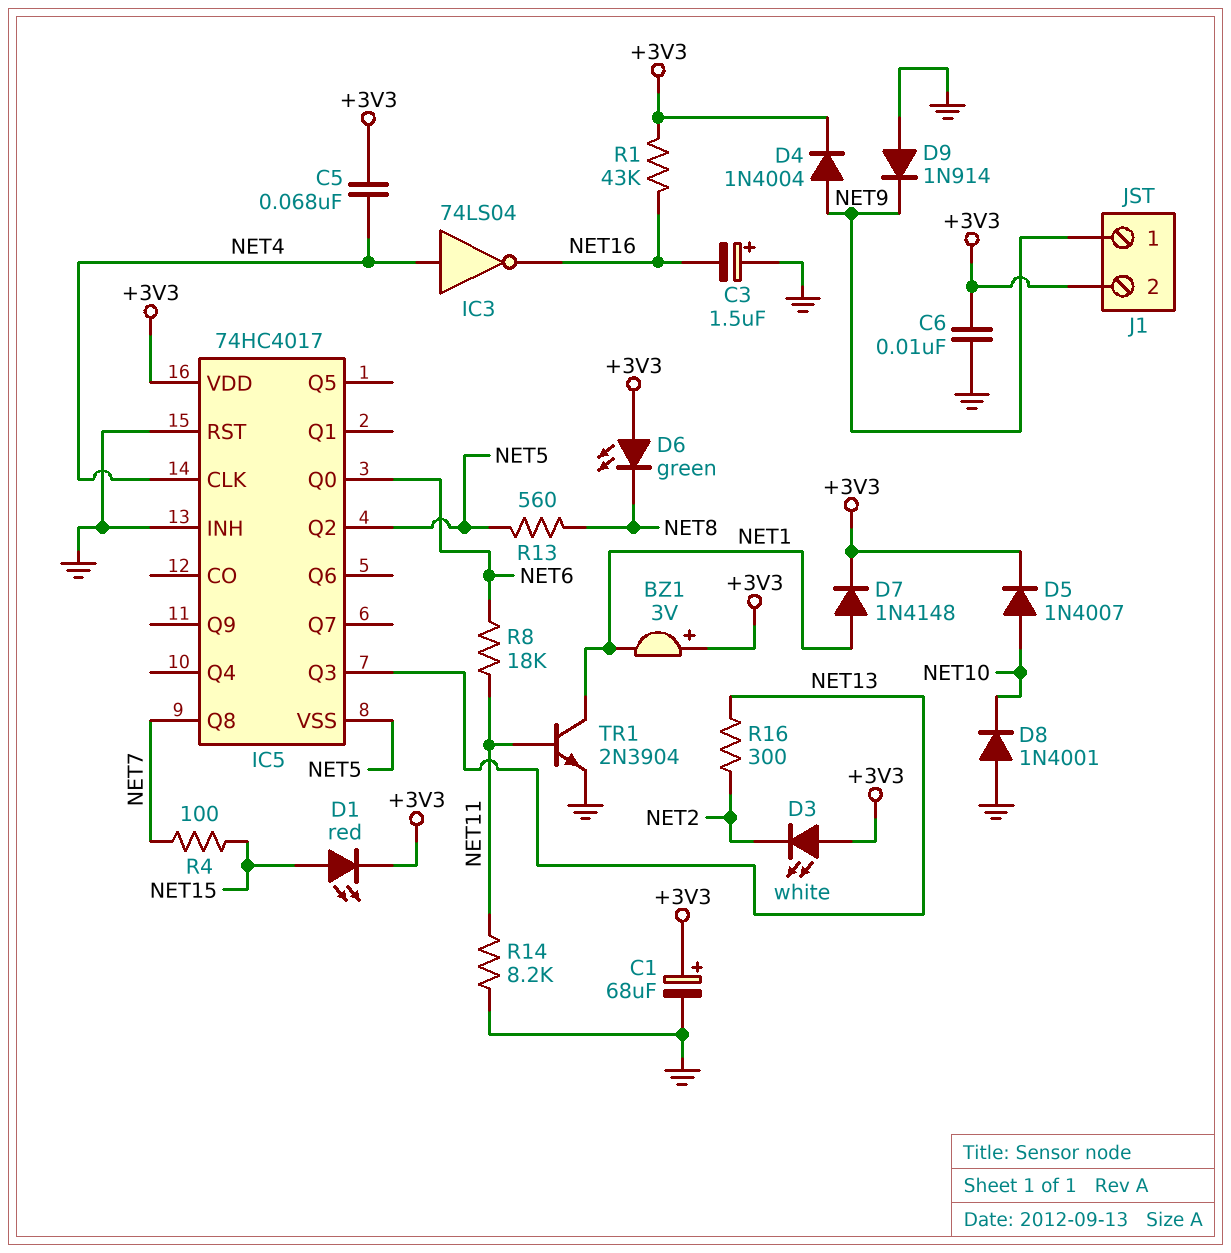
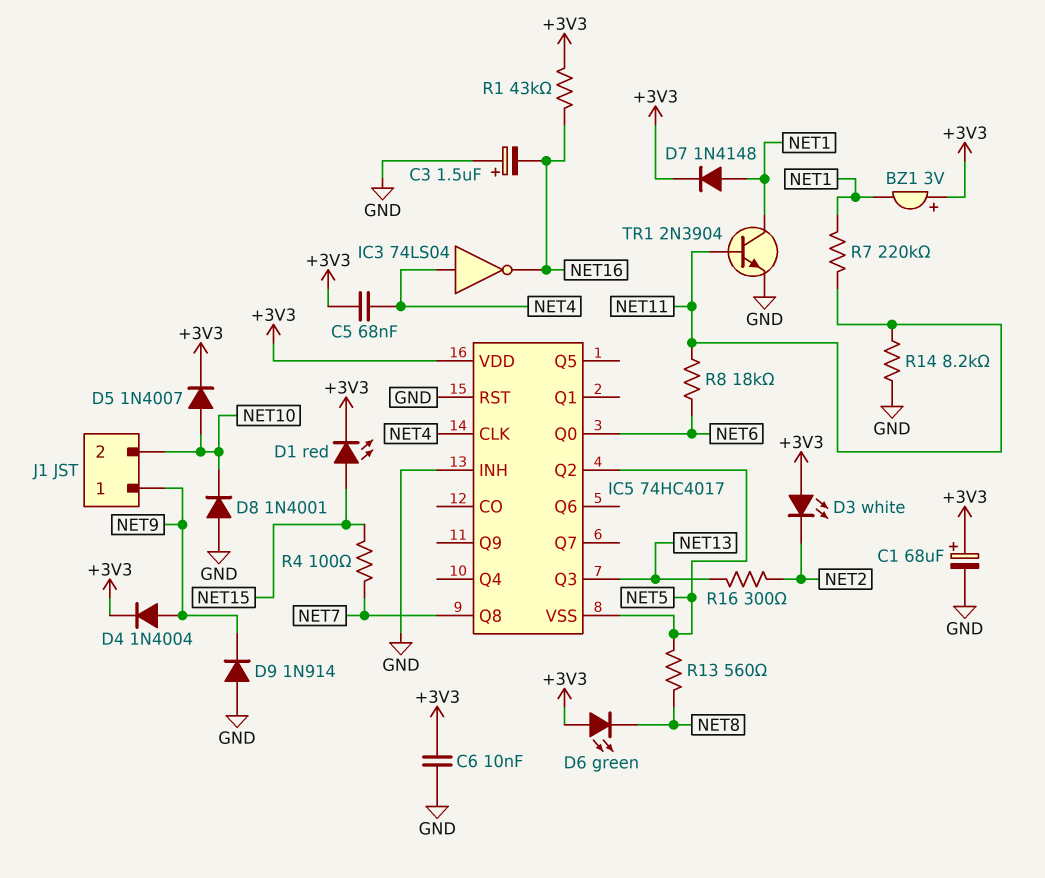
J1 pin 2: +3V3 -> NET10
R7: none -> 220k (NET1, NET11)

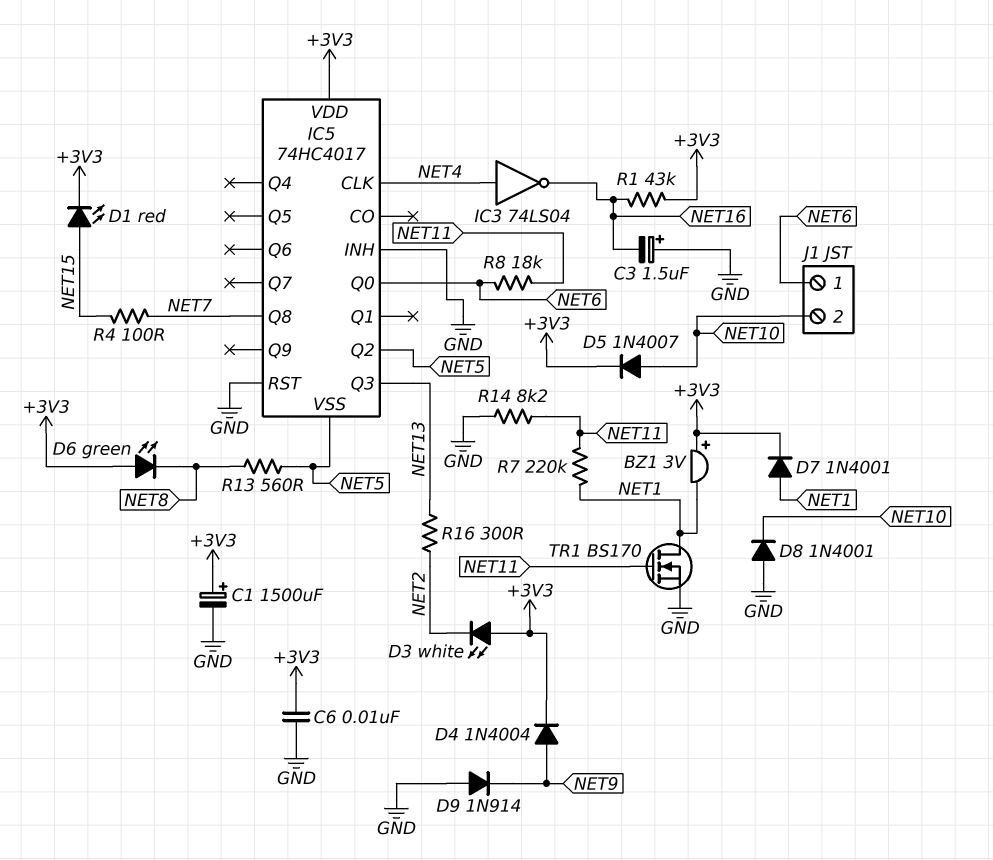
C1: 68uF (plus +3V3, minus GND) -> 1500uF (plus +3V3, minus GND)
C5: 68nF (+3V3, NET4) -> none
D7: diode 1N4148 (A NET1, K +3V3) -> diode 1N4001 (A NET1, K +3V3)
J1 pin 1: NET9 -> NET6
TR1: NPN 2N3904 (B NET11, C NET1, E GND) -> NMOS BS170 (G NET11, D NET1, S GND)

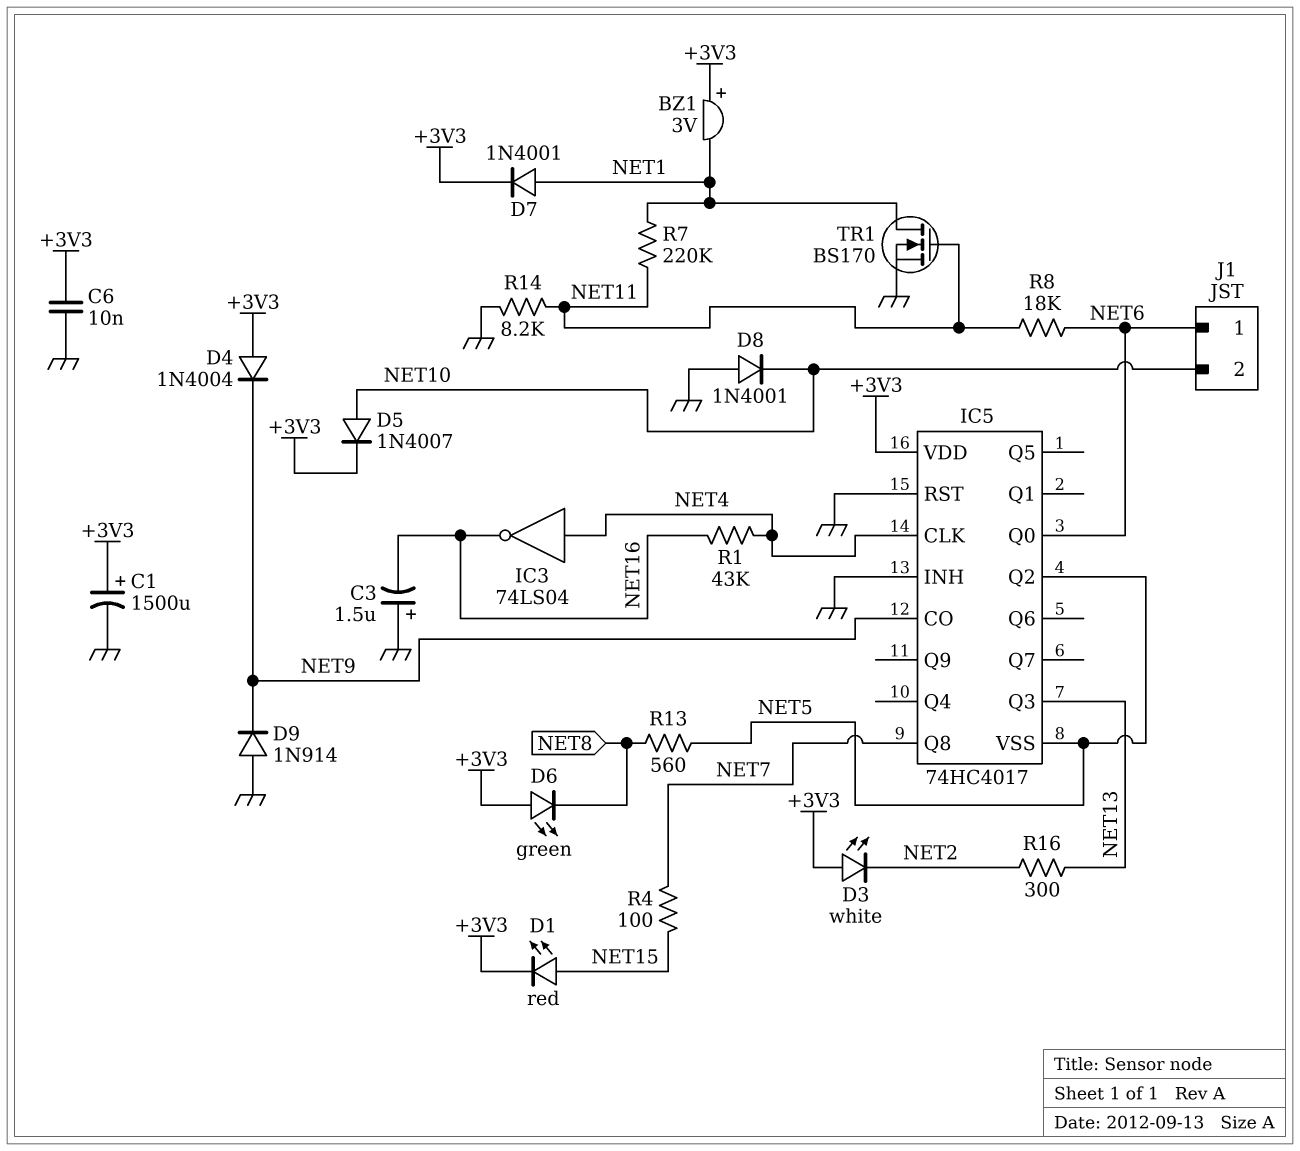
D4: diode 1N4004 (A NET9, K +3V3) -> diode 1N4004 (A +3V3, K NET9)
IC5 pin CO: none -> NET9
R1: 43k (+3V3, NET16) -> 43k (NET4, NET16)

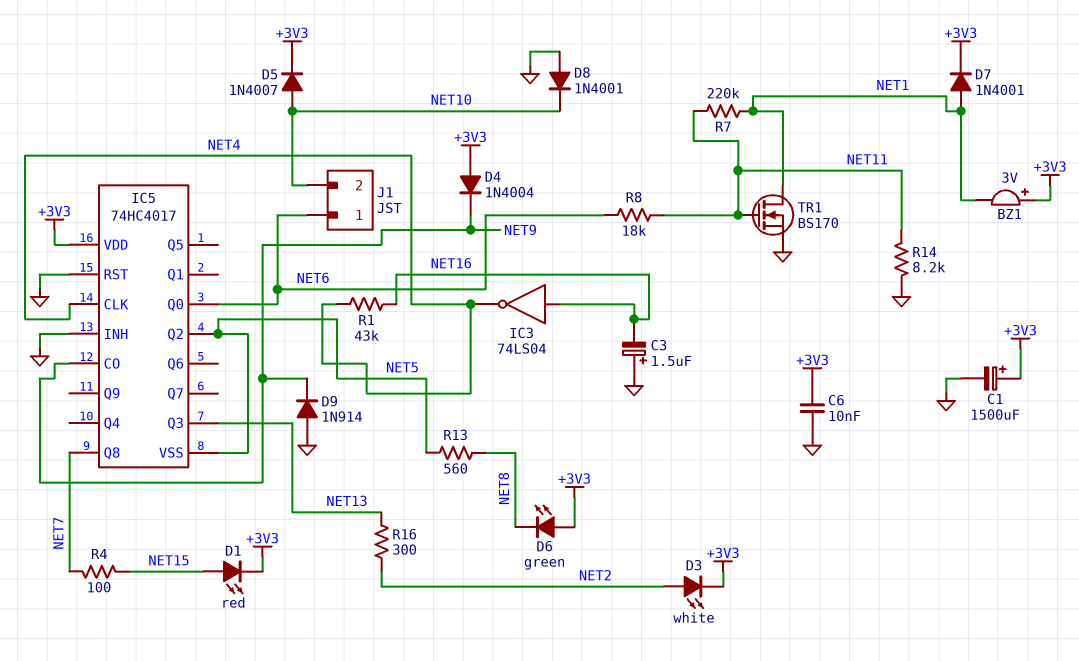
D3: LED white (A +3V3, K NET2) -> LED white (A NET2, K +3V3)
IC3: NOT 74LS04 (in NET4, out NET16) -> NOT 74LS04 (in NET16, out NET4)

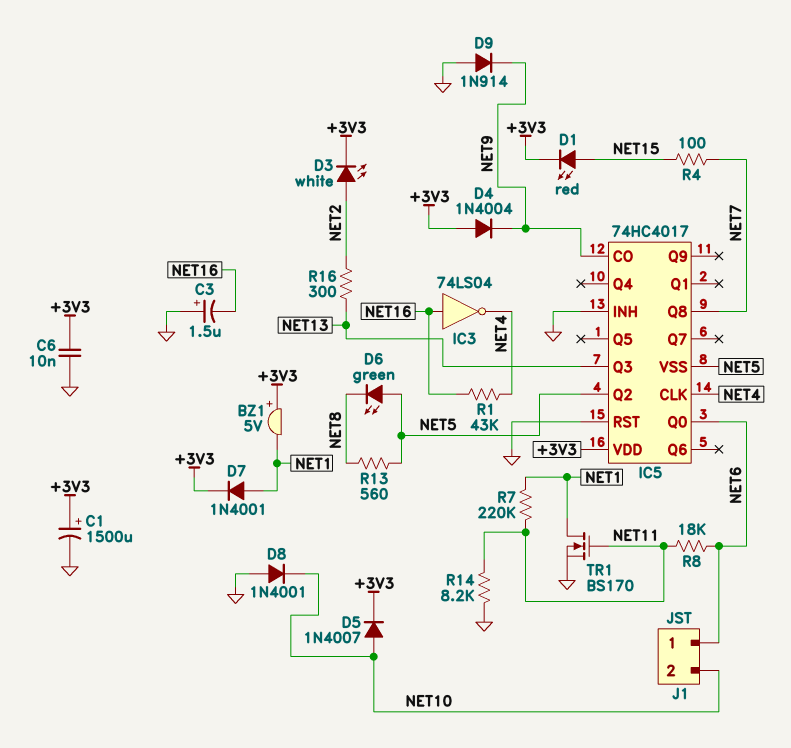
BZ1: buzzer 3V (plus +3V3, minus NET1) -> buzzer 5V (plus +3V3, minus NET1)
D6: LED green (A +3V3, K NET8) -> LED green (A NET5, K NET8)

